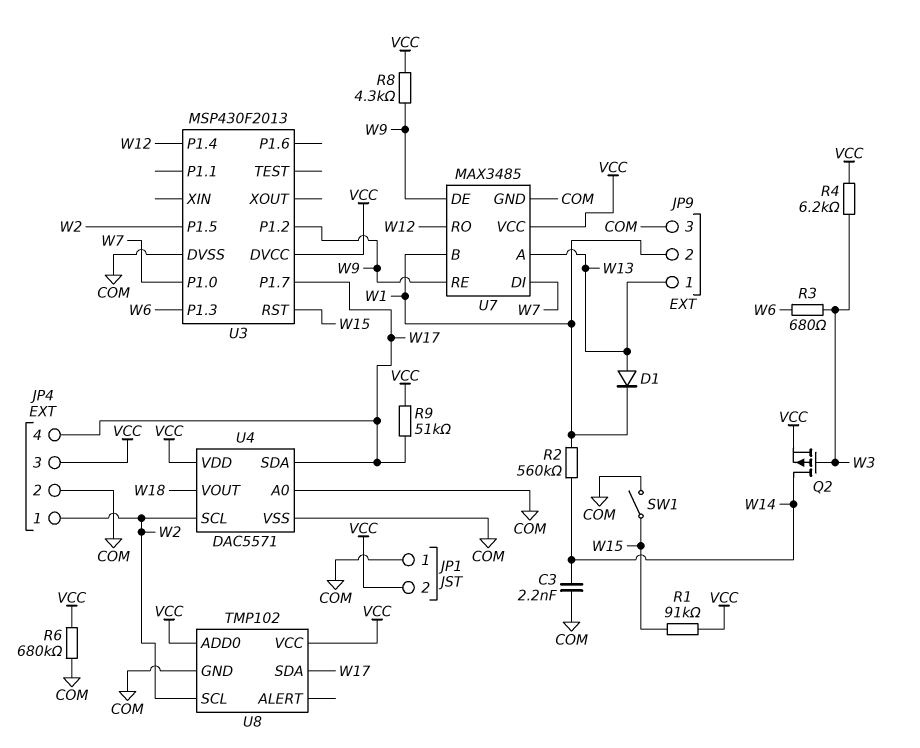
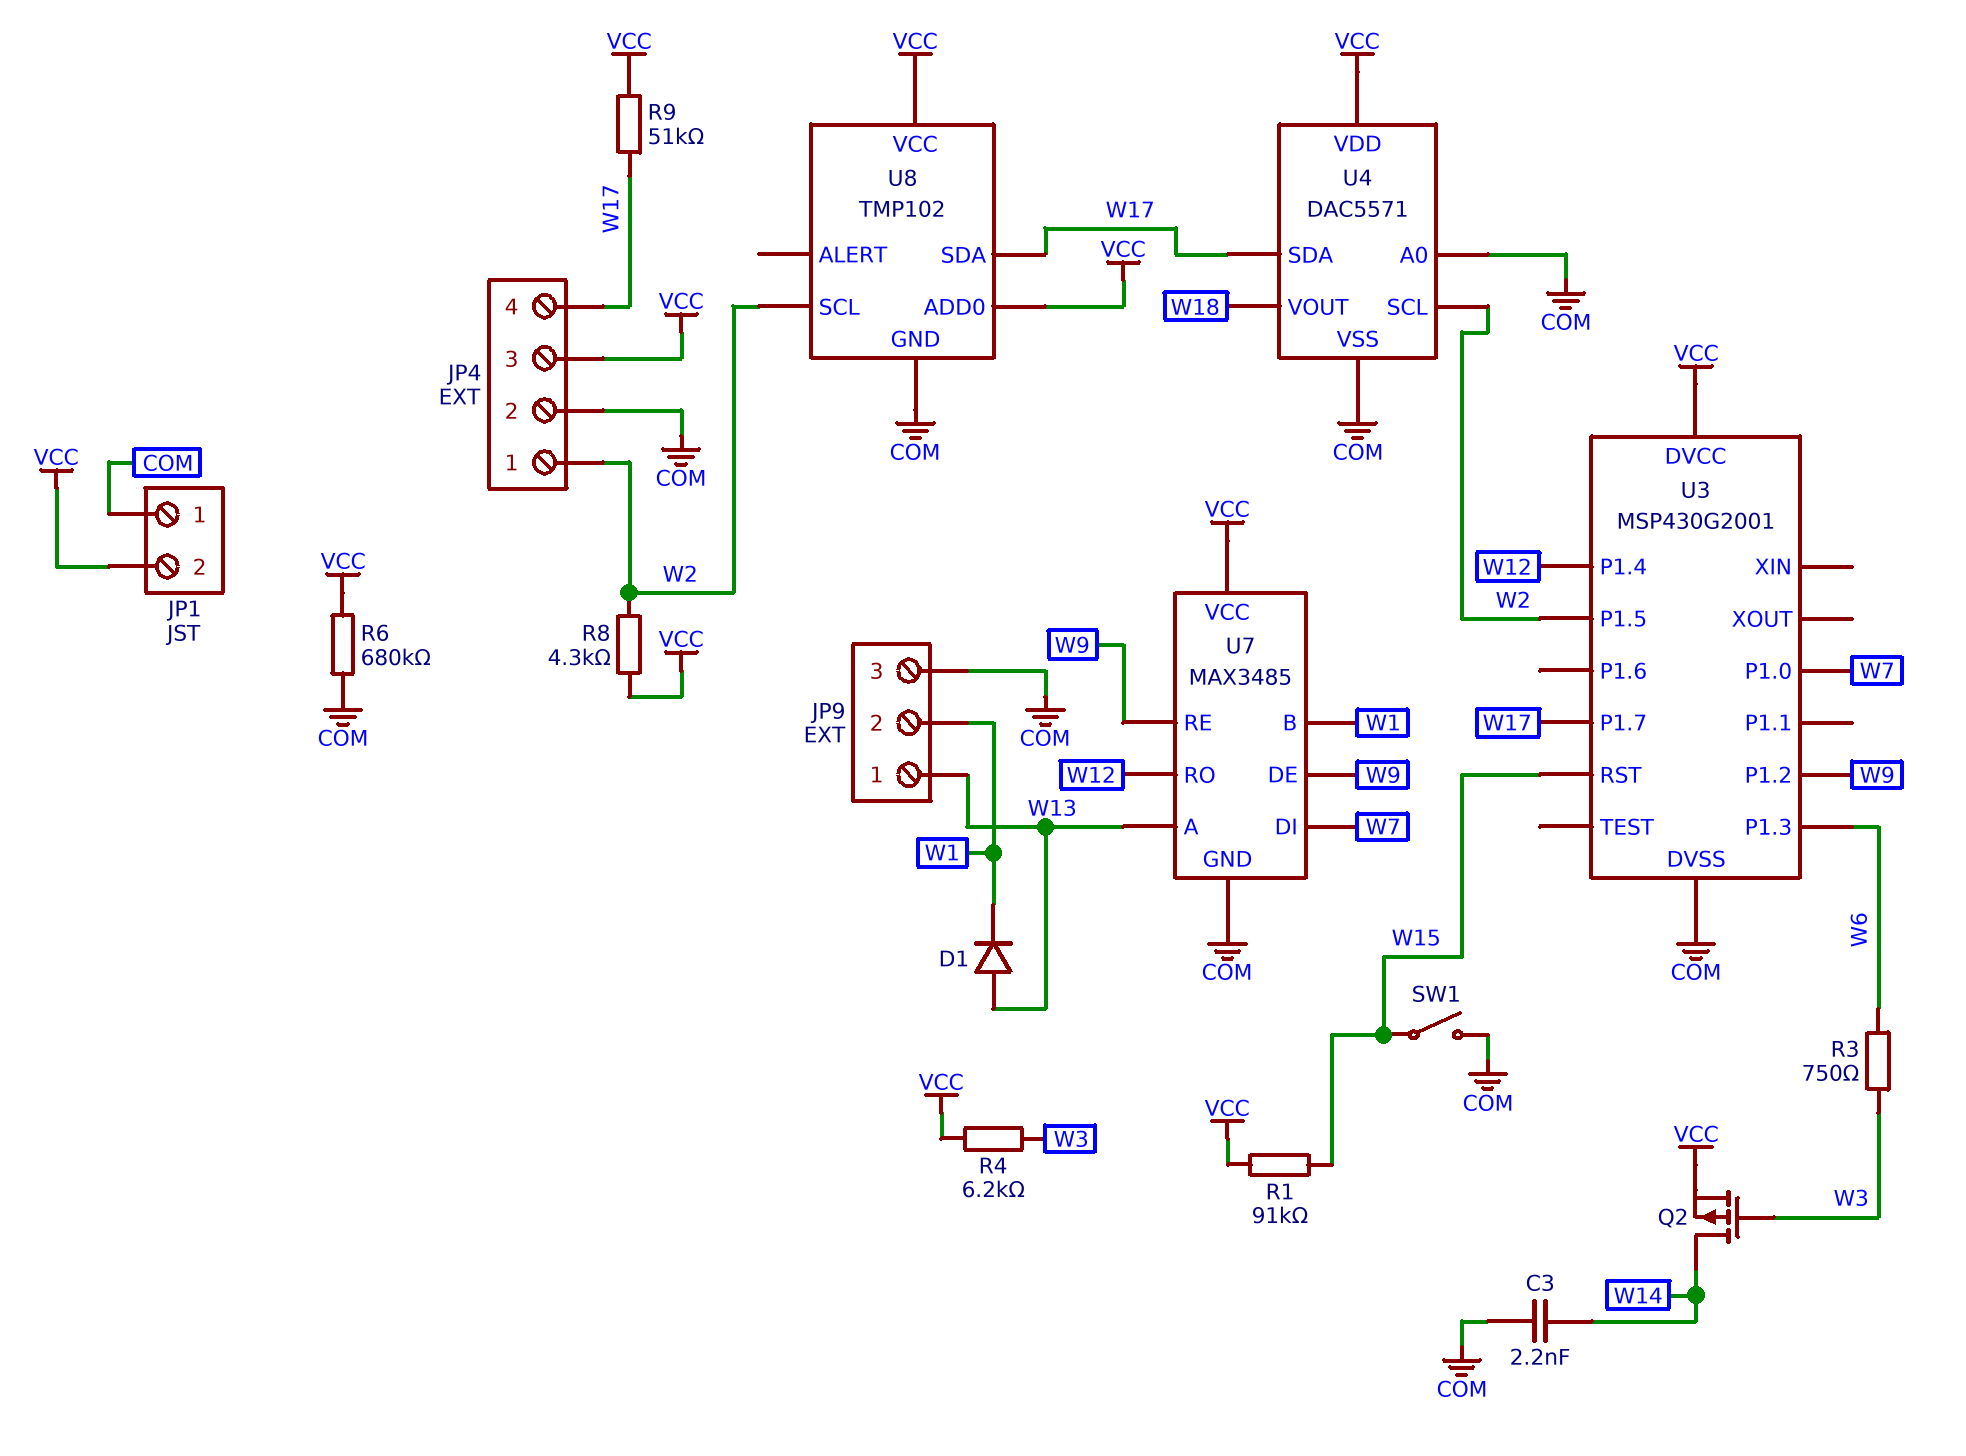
R2: 560k (W1, W14) -> none
R3: 680 (W3, W6) -> 750 (W3, W6)
R8: 4.3k (VCC, W9) -> 4.3k (VCC, W2)
U3: MSP430F2013 -> MSP430G2001

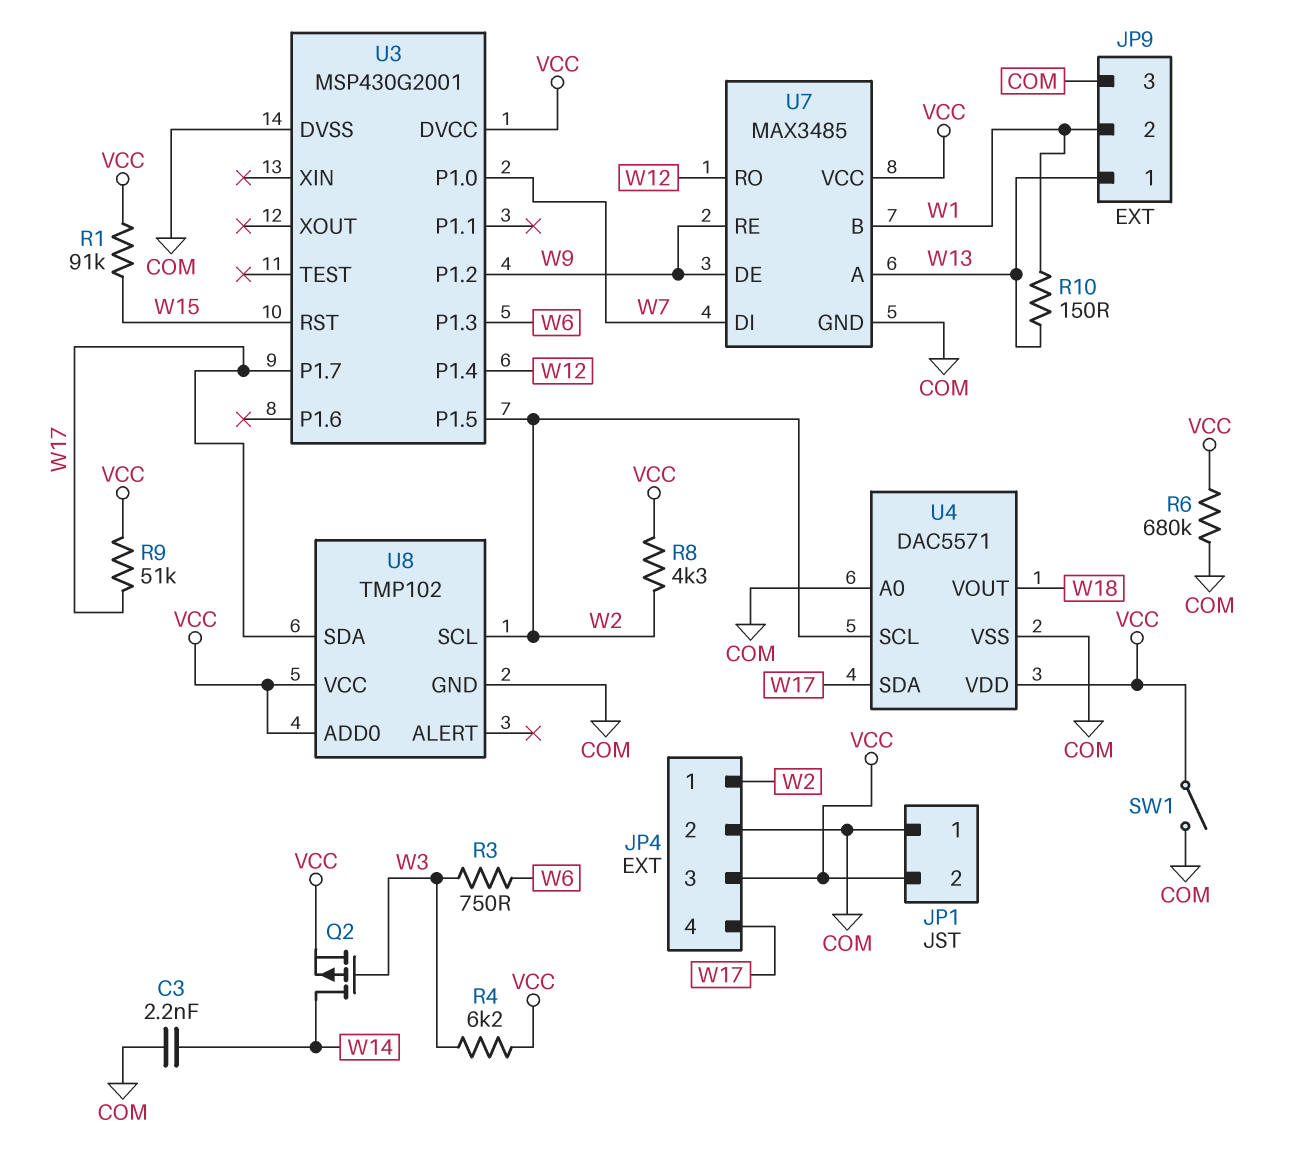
D1: diode (A W13, K W1) -> none
R10: none -> 150 (W1, W13)
SW1: switch (COM, W15) -> switch (COM, VCC)

